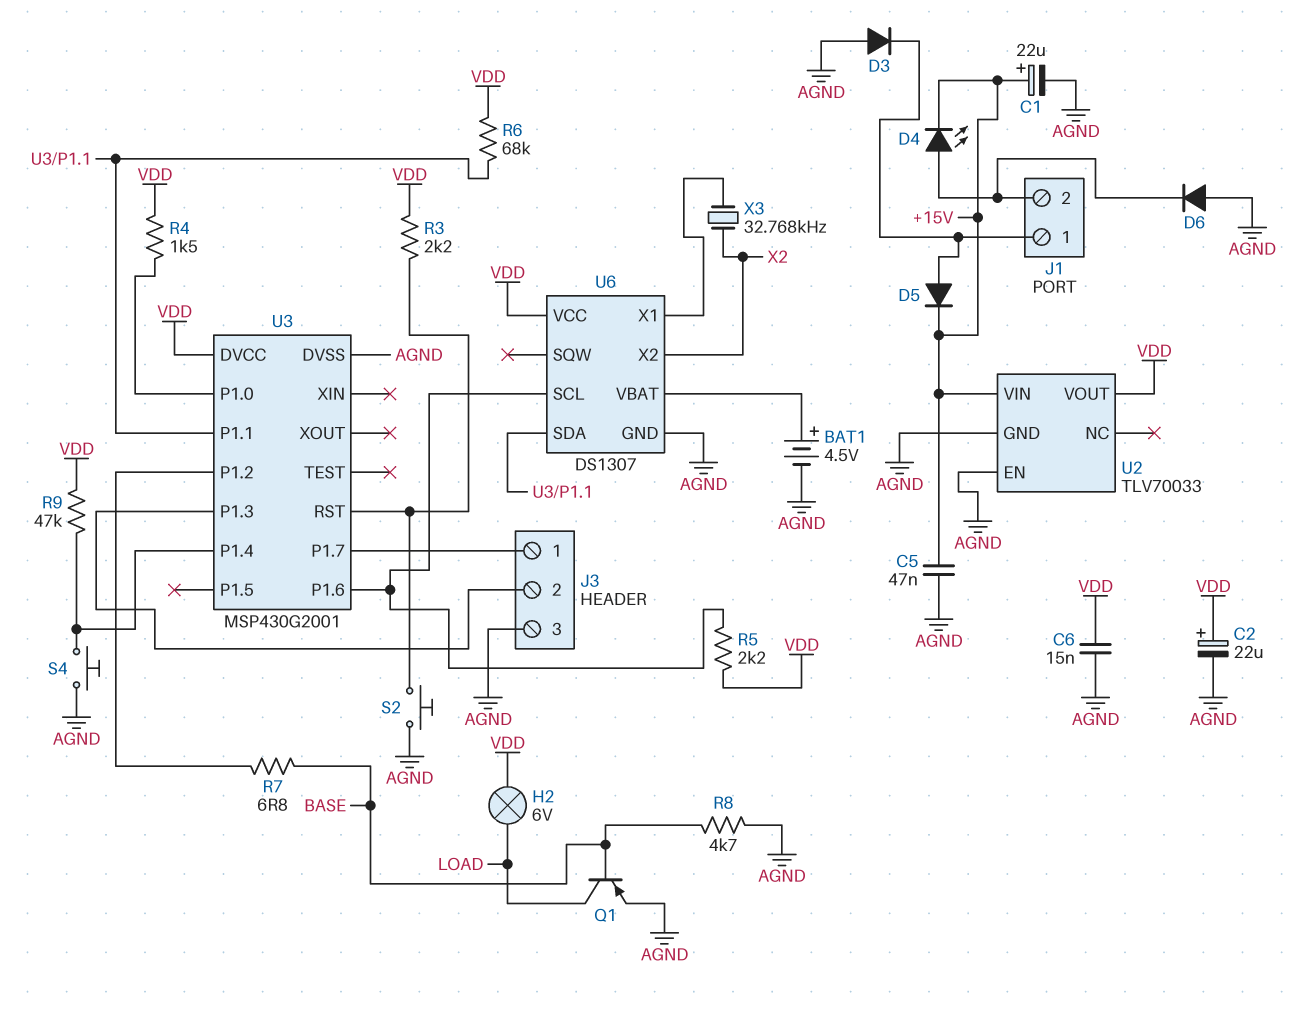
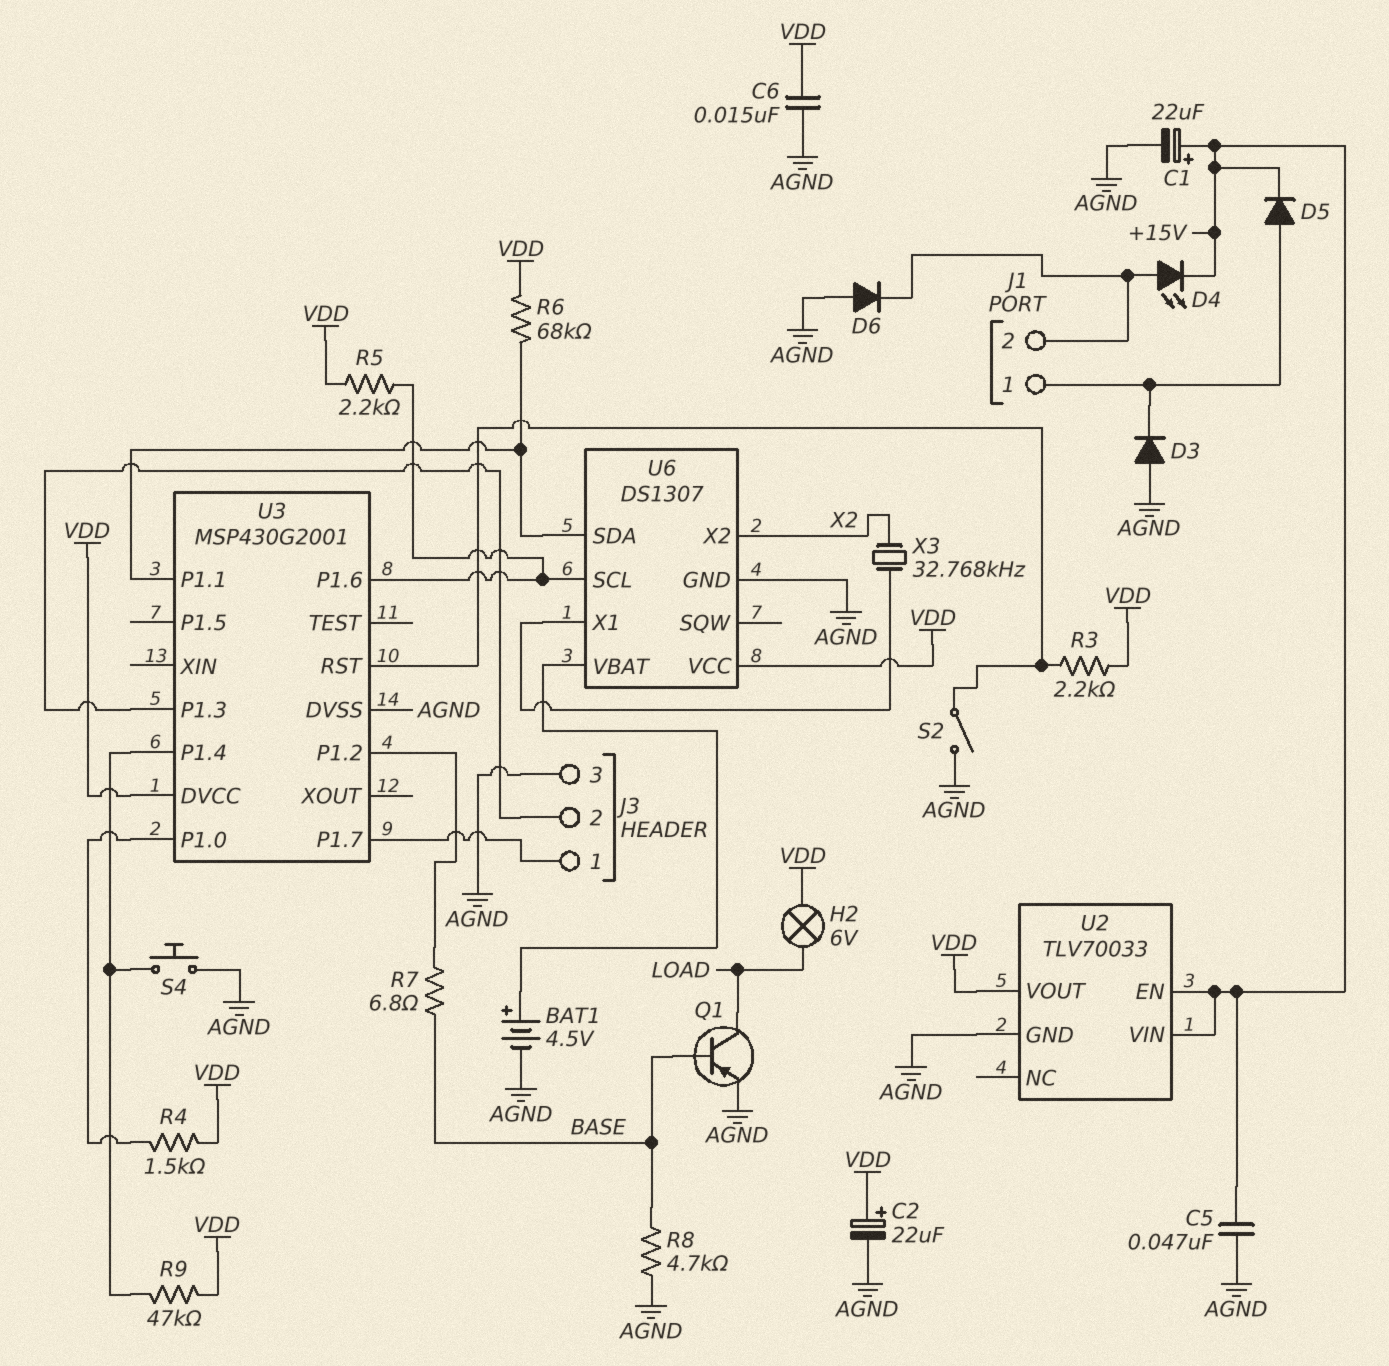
S2: button (AGND, U3/RST) -> switch (AGND, U3/RST)
U2 pin EN: AGND -> +15V

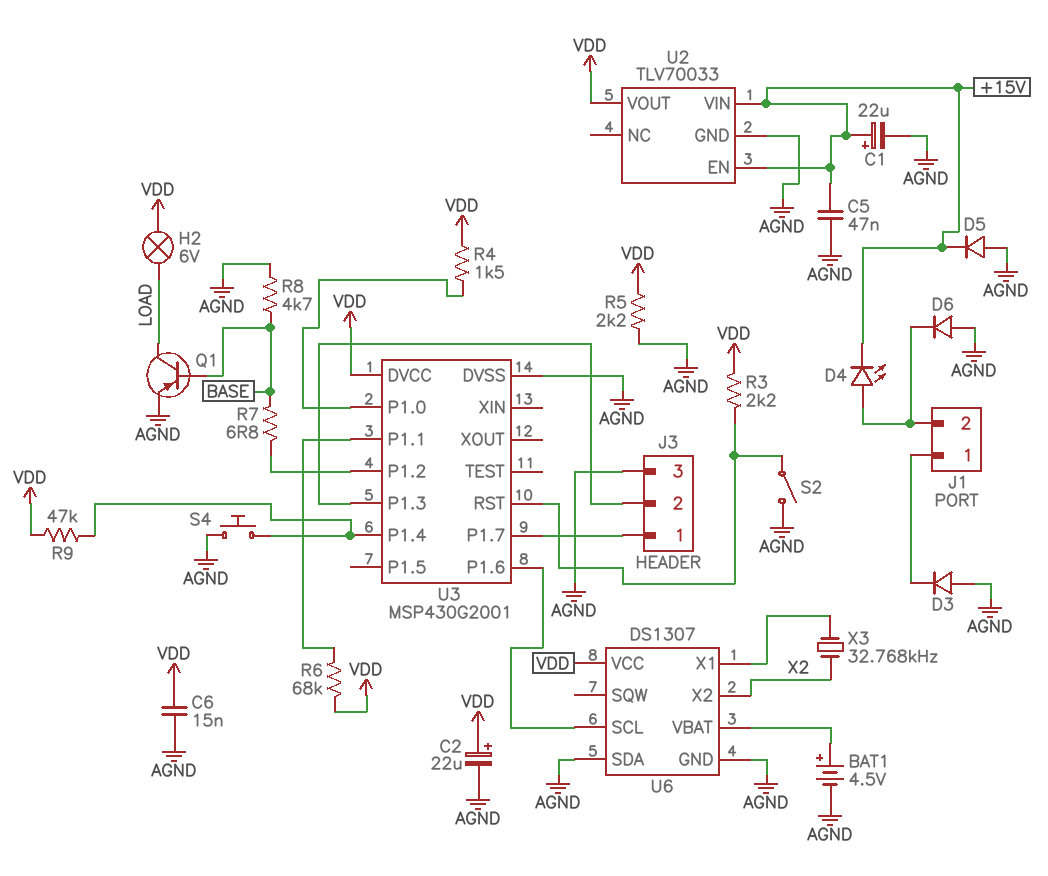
D5: diode (A J1/1, K +15V) -> diode (A AGND, K +15V)
R5: 2.2k (U3/P1.6, VDD) -> 2.2k (AGND, VDD)
U6 pin SDA: U3/P1.1 -> AGND

